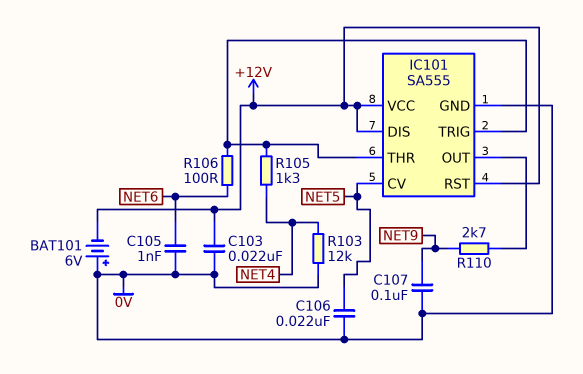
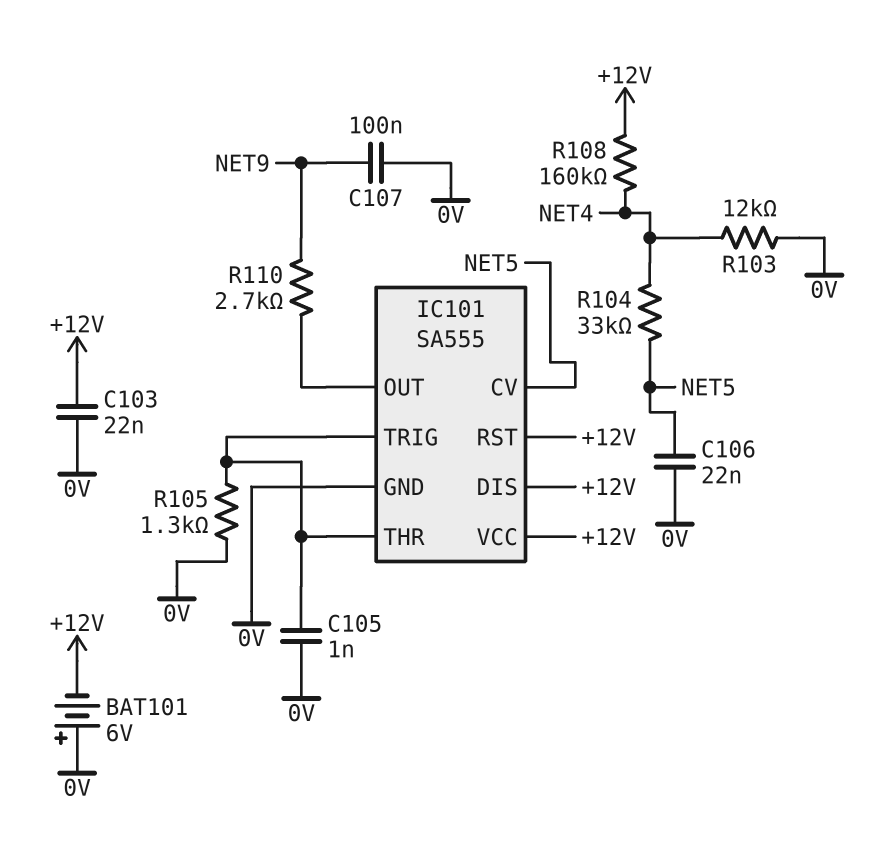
C105: 1nF (0V, NET6) -> 1nF (0V, IC101/THR)
R104: none -> 33k (NET4, NET5)
R105: 1.3k (IC101/THR, NET4) -> 1.3k (0V, IC101/THR)
R106: 100 (IC101/THR, NET6) -> none
R108: none -> 160k (+12V, NET4)

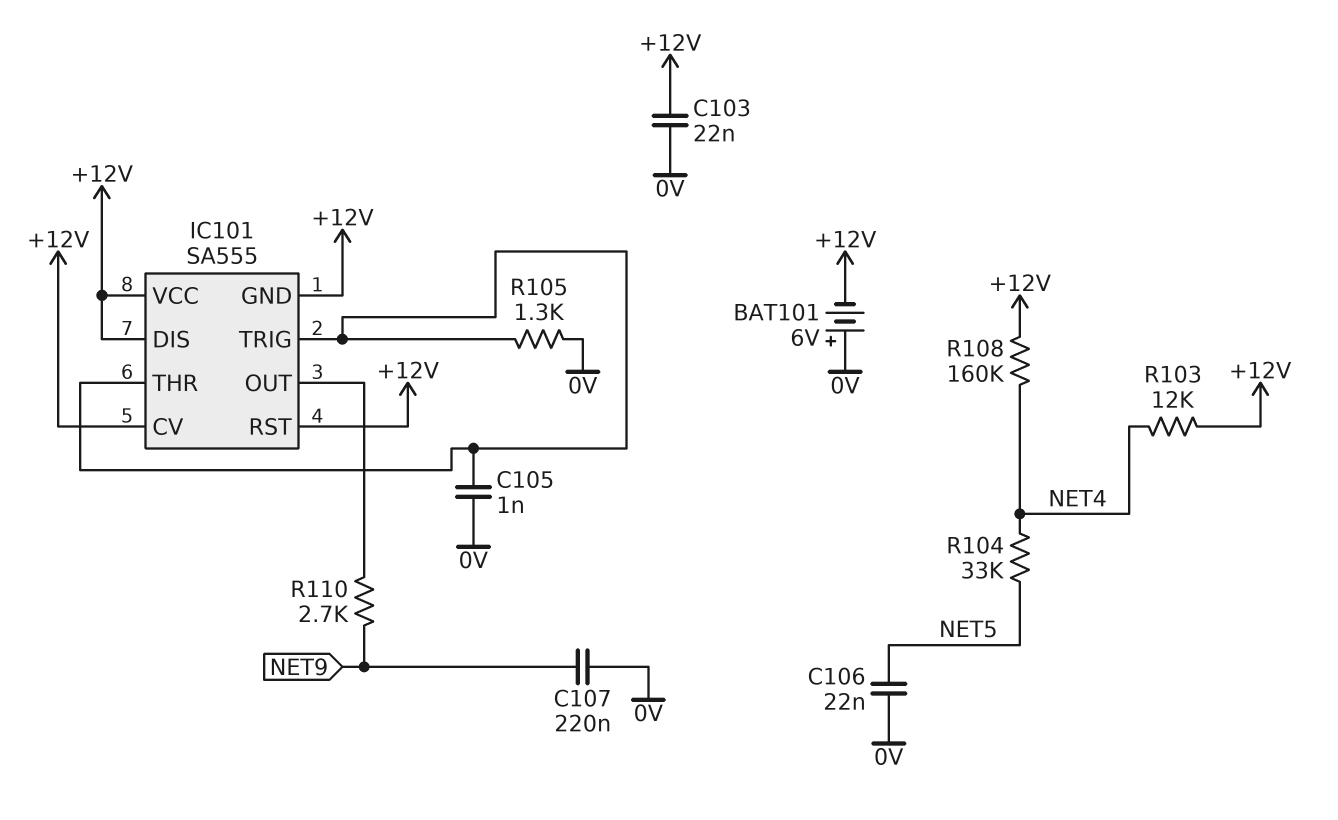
C107: 100nF (0V, NET9) -> 220nF (0V, NET9)
IC101 pin CV: NET5 -> +12V
IC101 pin GND: 0V -> +12V
R103: 12k (0V, NET4) -> 12k (+12V, NET4)

